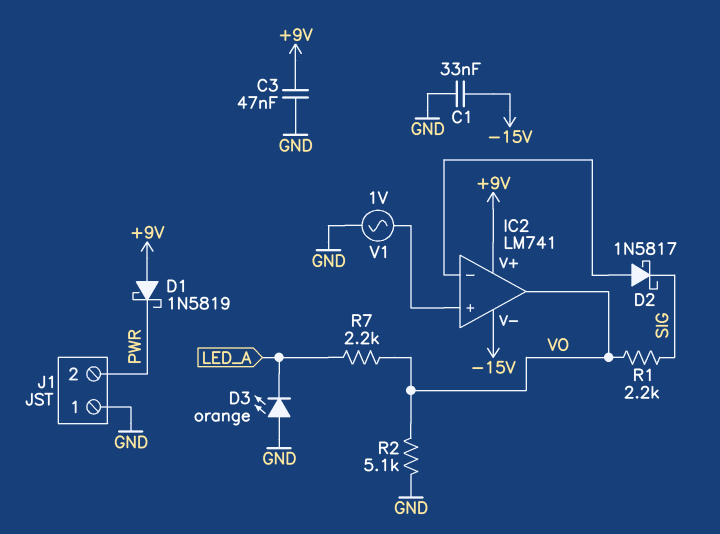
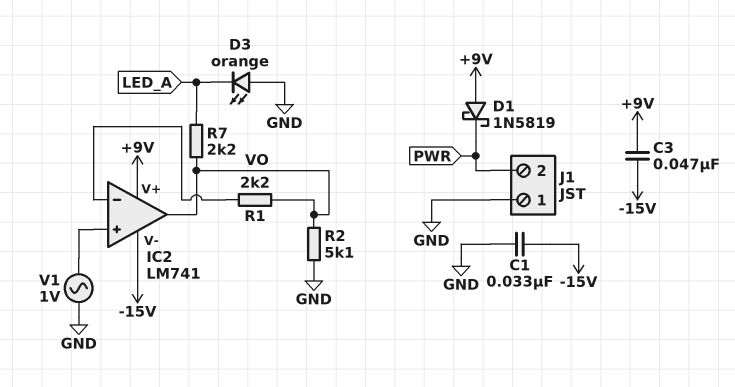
C3: 47nF (+9V, GND) -> 47nF (+9V, -15V)
D2: schottky 1N5817 (A IC2/in-, K SIG) -> none
R1: 2.2k (SIG, VO) -> 2.2k (IC2/in-, VO)

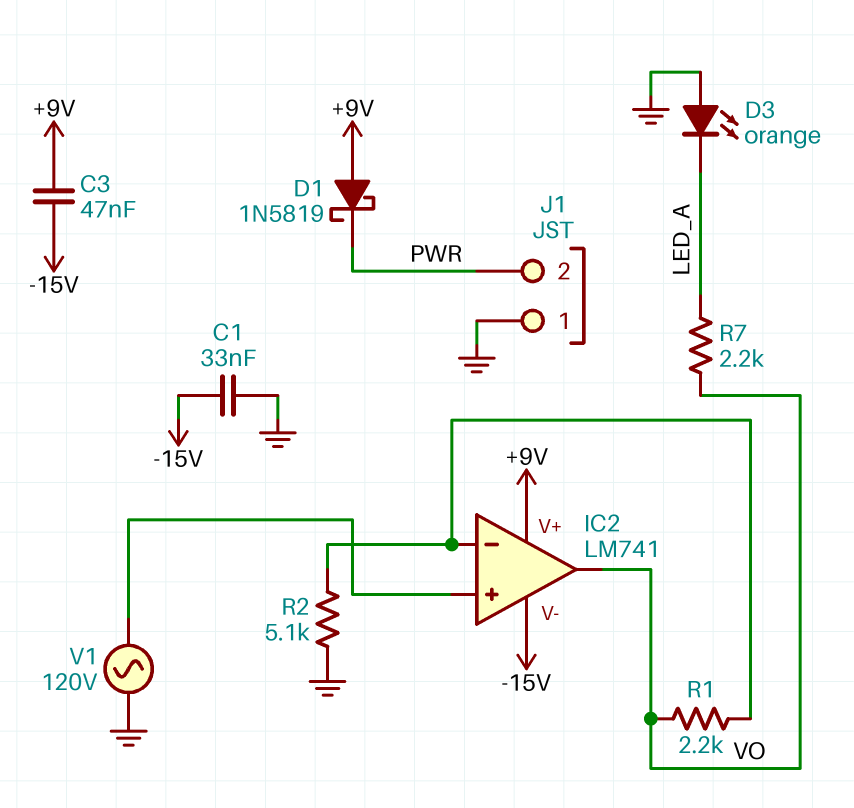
R2: 5.1k (GND, VO) -> 5.1k (GND, IC2/in-)
V1: AC 1V (GND, IC2/in+) -> AC 120V (GND, IC2/in+)

